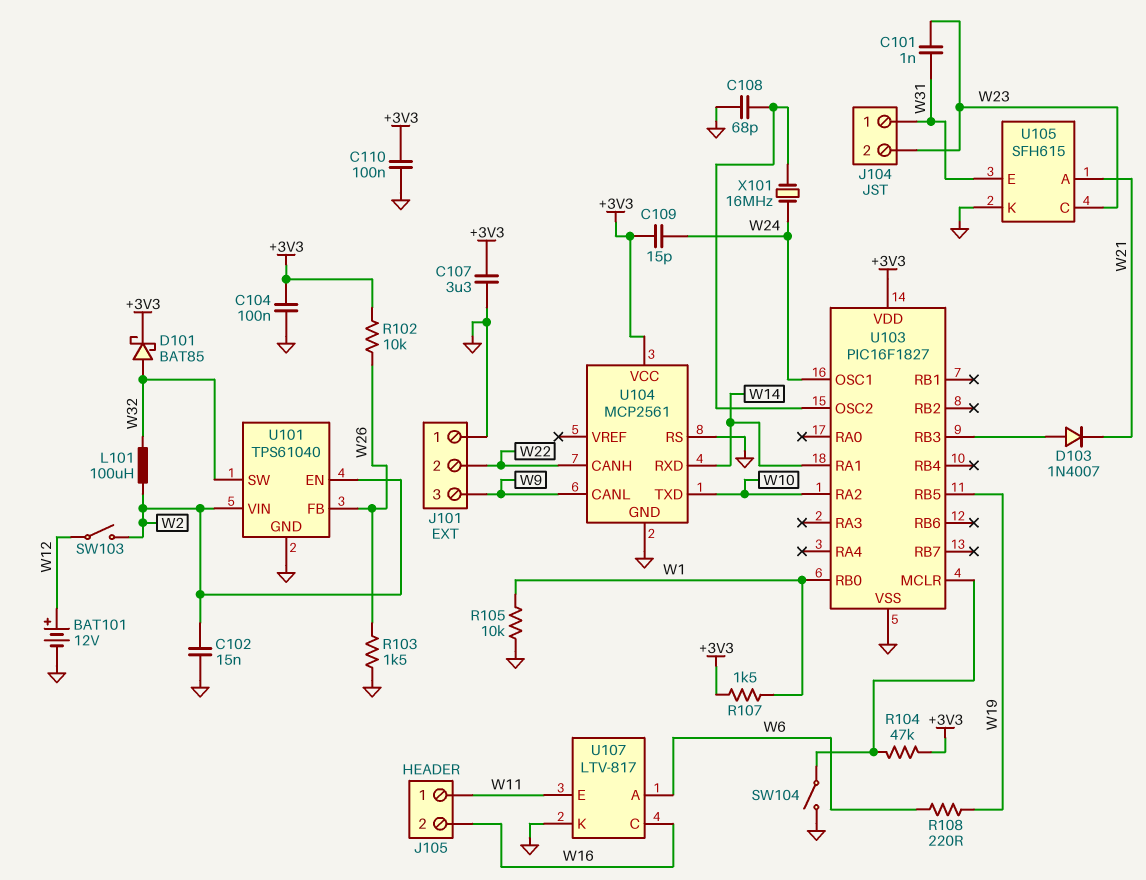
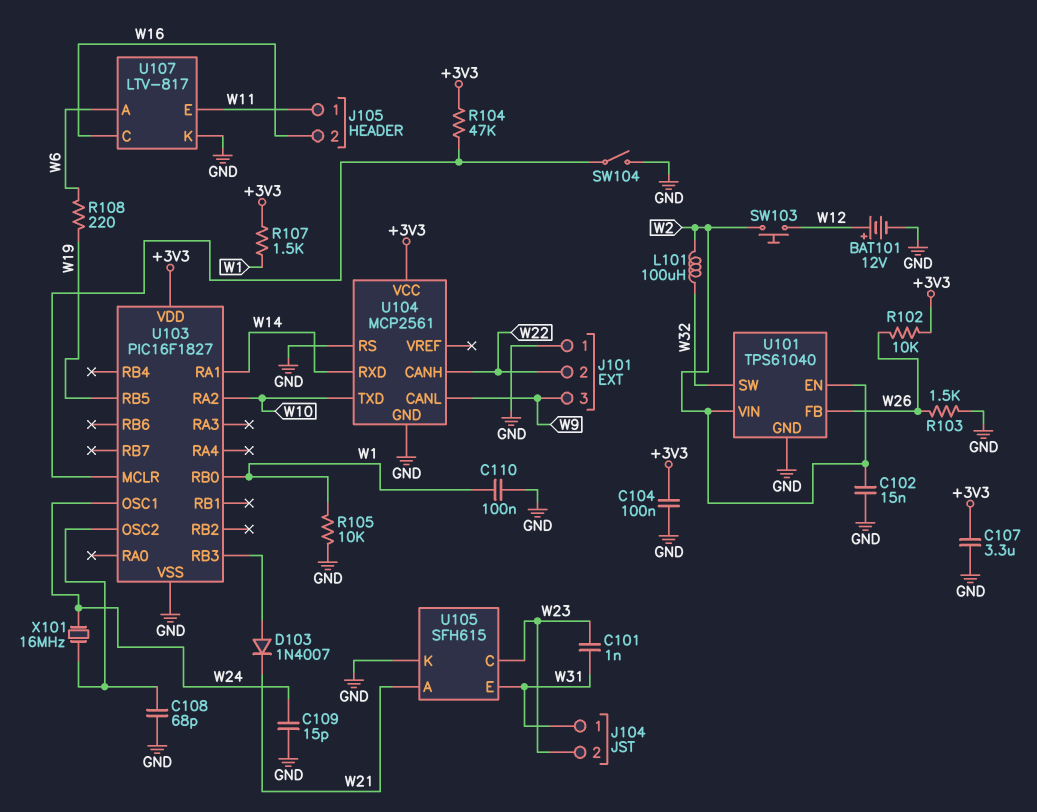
C109: 15pF (+3V3, W24) -> 15pF (GND, W24)
C110: 100nF (+3V3, GND) -> 100nF (GND, W1)
D101: schottky BAT85 (A W32, K +3V3) -> none
SW103: switch (W2, W12) -> button (W2, W12)

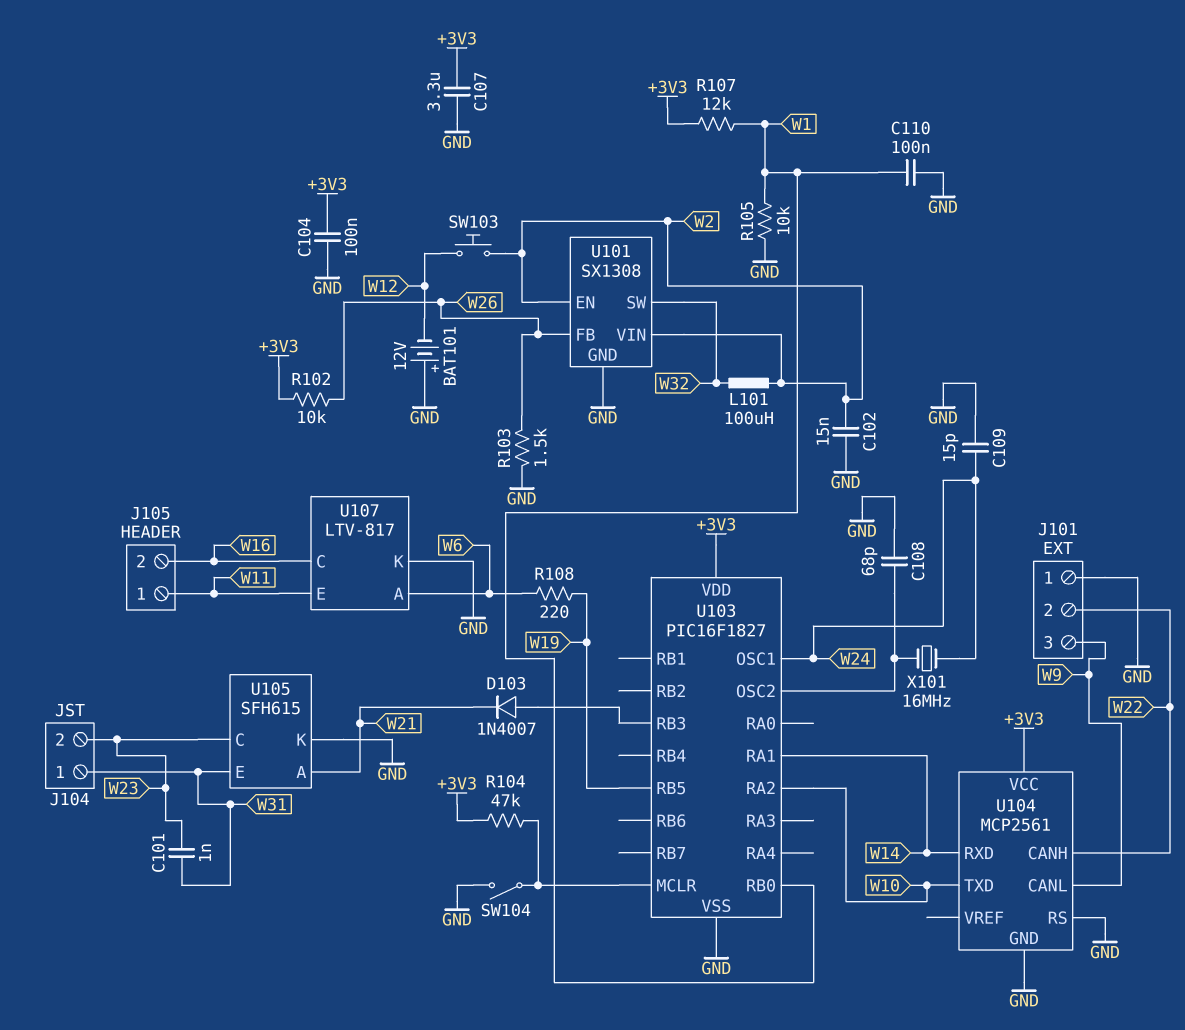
BAT101: 12V (plus W12, minus GND) -> 12V (plus GND, minus W12)
R107: 1.5k (+3V3, W1) -> 12k (+3V3, W1)
U101: TPS61040 -> SX1308

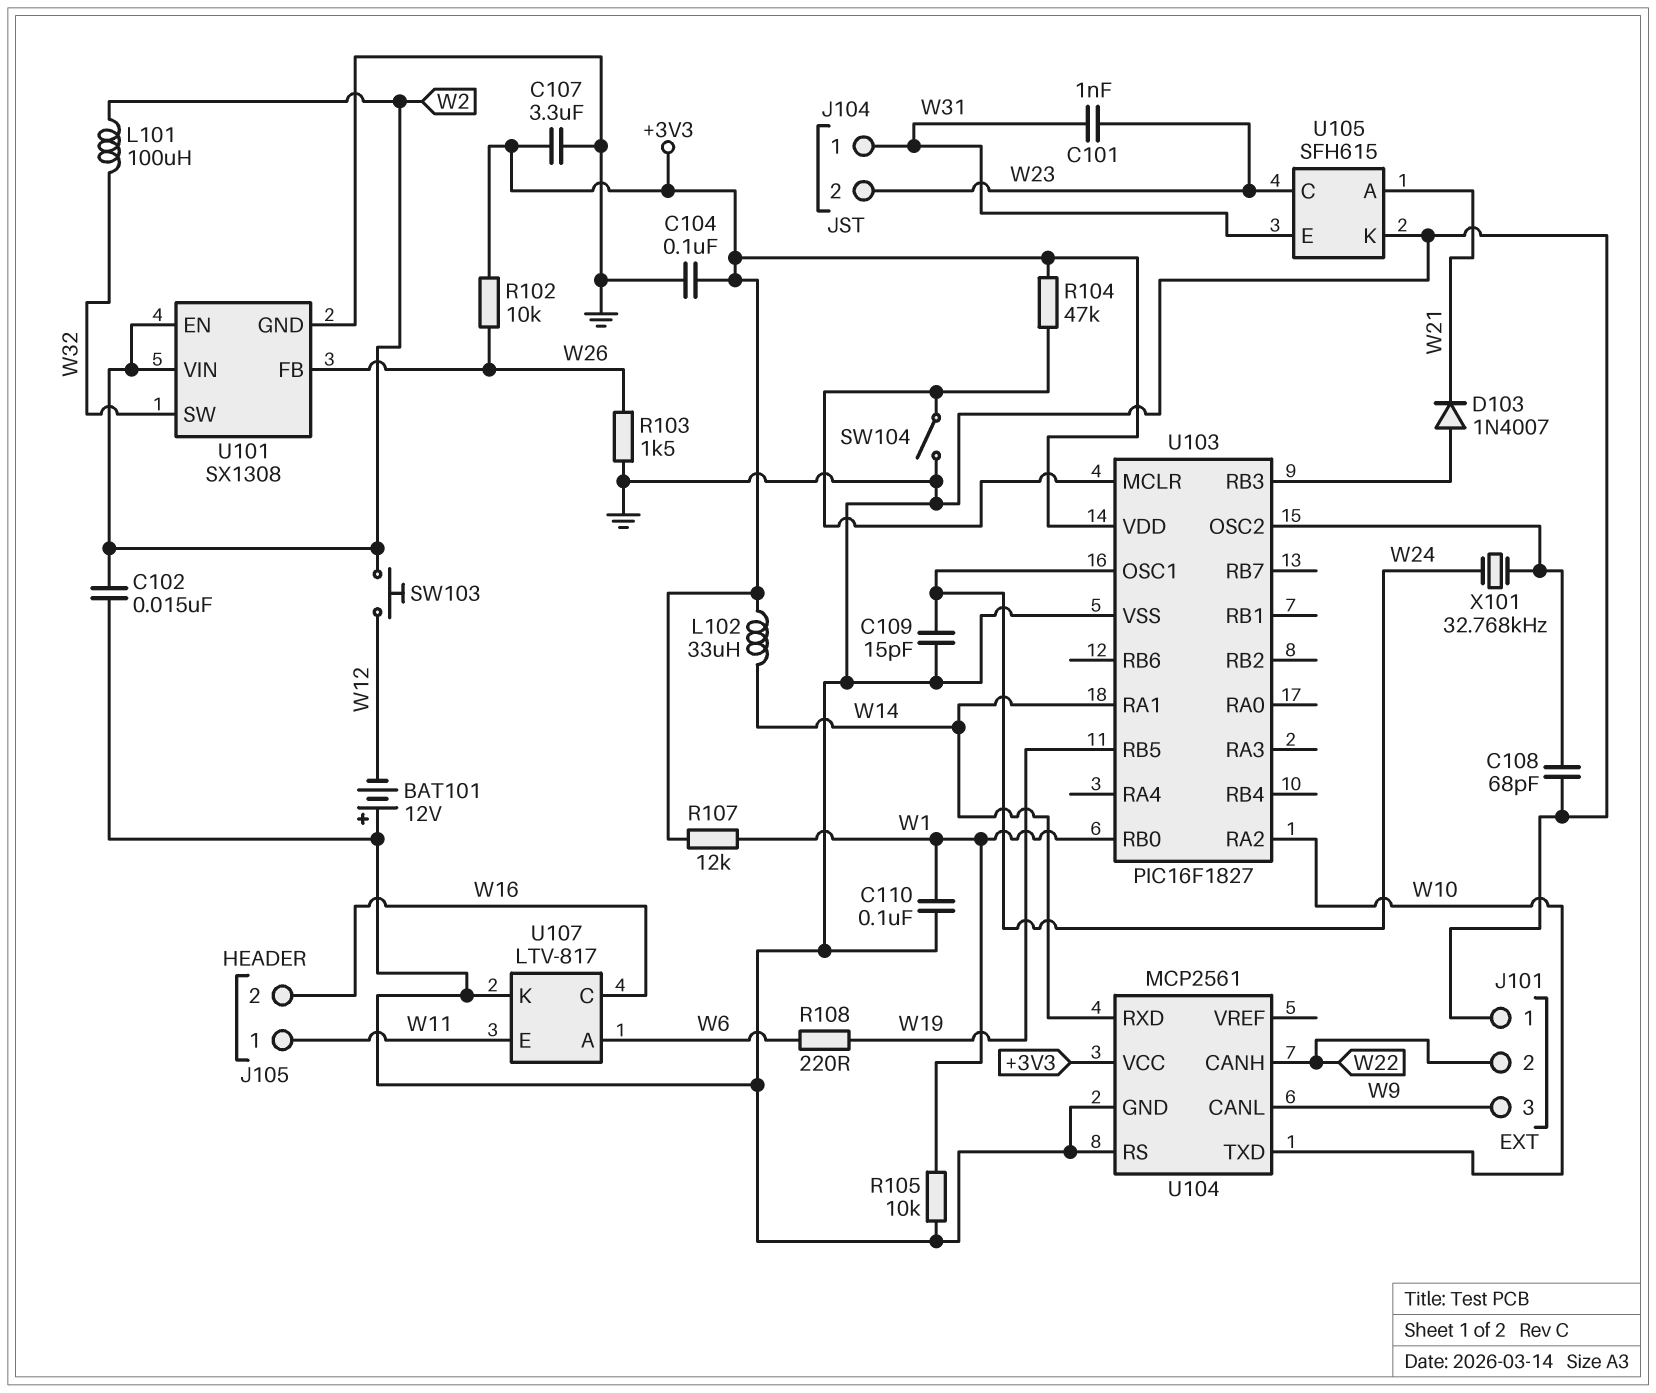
L102: none -> 33uH (+3V3, W14)
X101: 16MHz (U103/OSC2, W24) -> 32.768kHz (U103/OSC2, W24)

